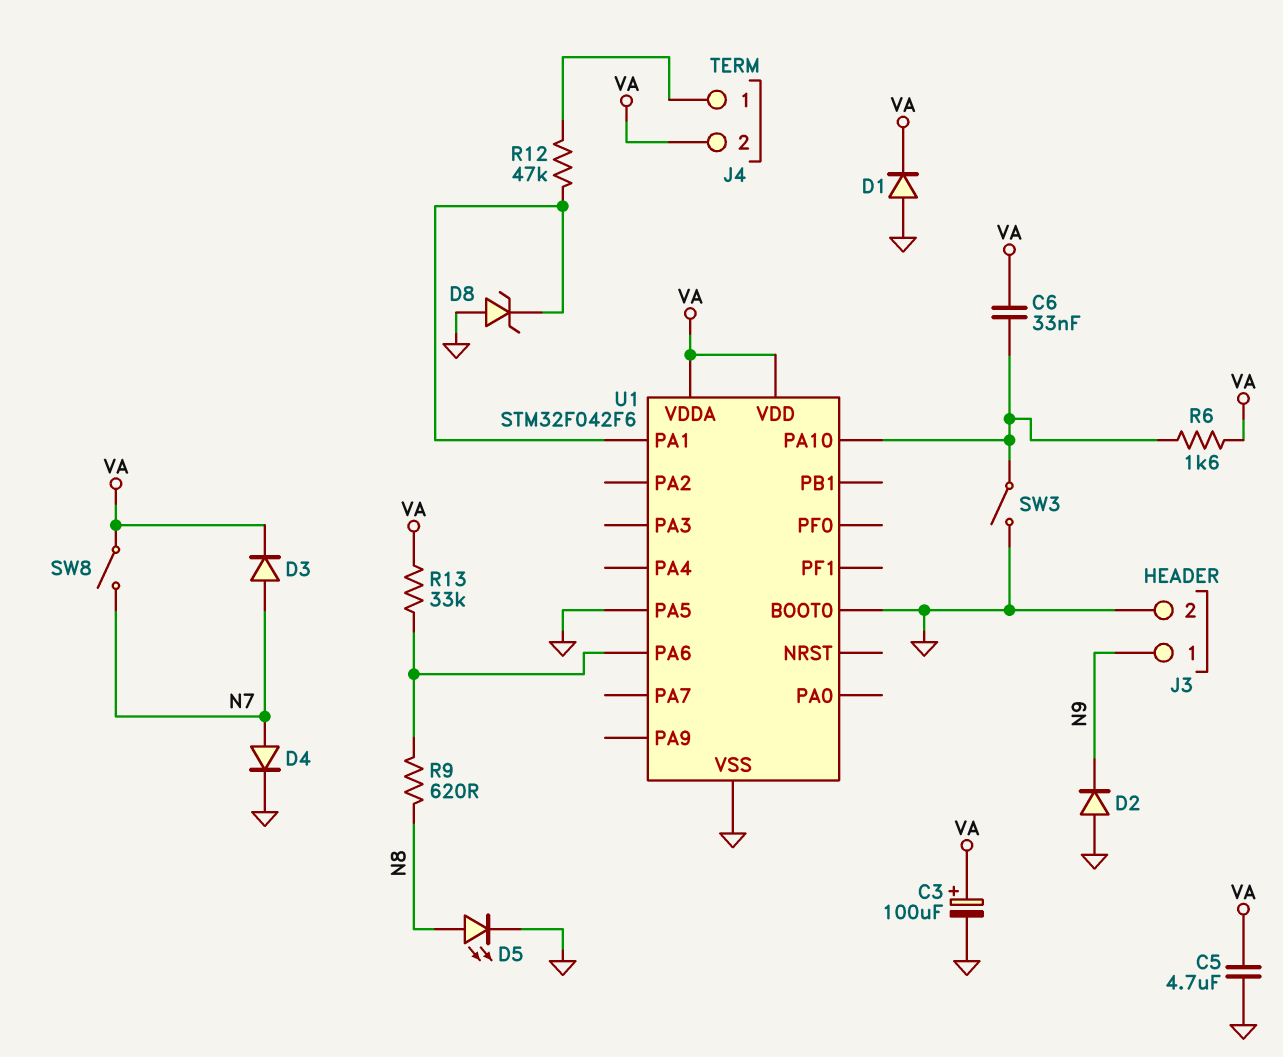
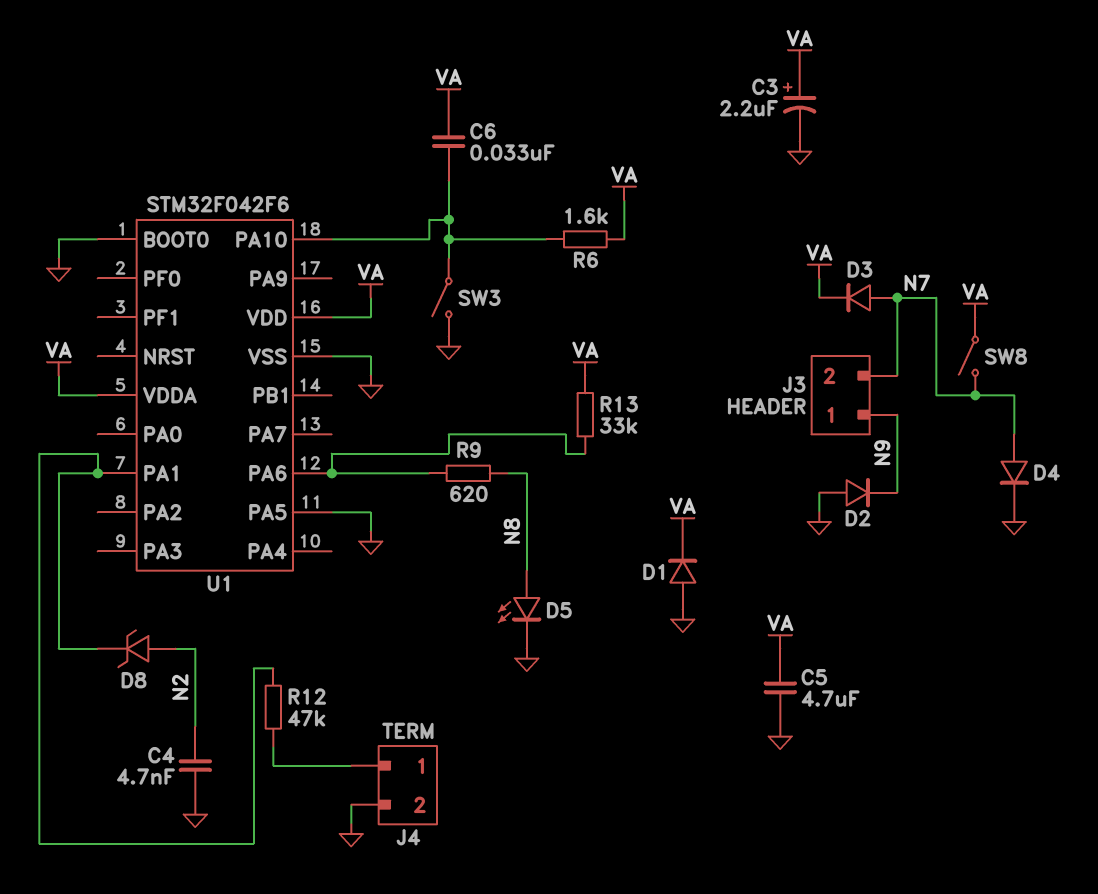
C3: 100uF (plus VA, minus GND) -> 2.2uF (plus VA, minus GND)
C4: none -> 4.7nF (GND, N2)
D8: zener (A GND, K U1/PA1) -> zener (A N2, K U1/PA1)
J3 pin 2: GND -> N7
J4 pin 2: VA -> GND

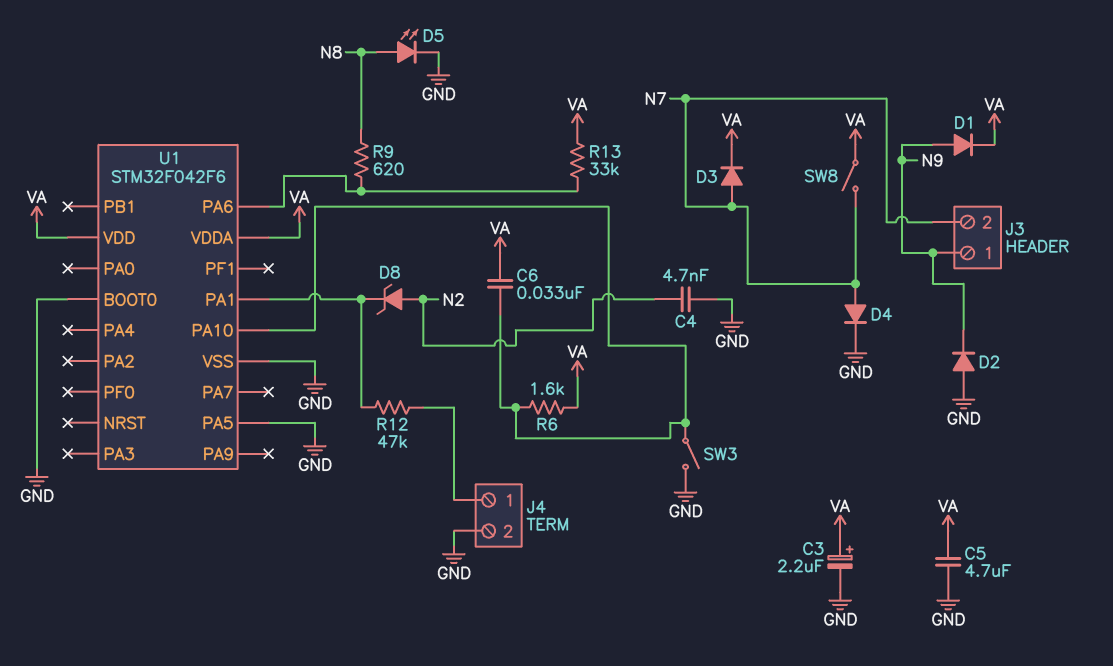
D1: diode (A GND, K VA) -> diode (A N9, K VA)

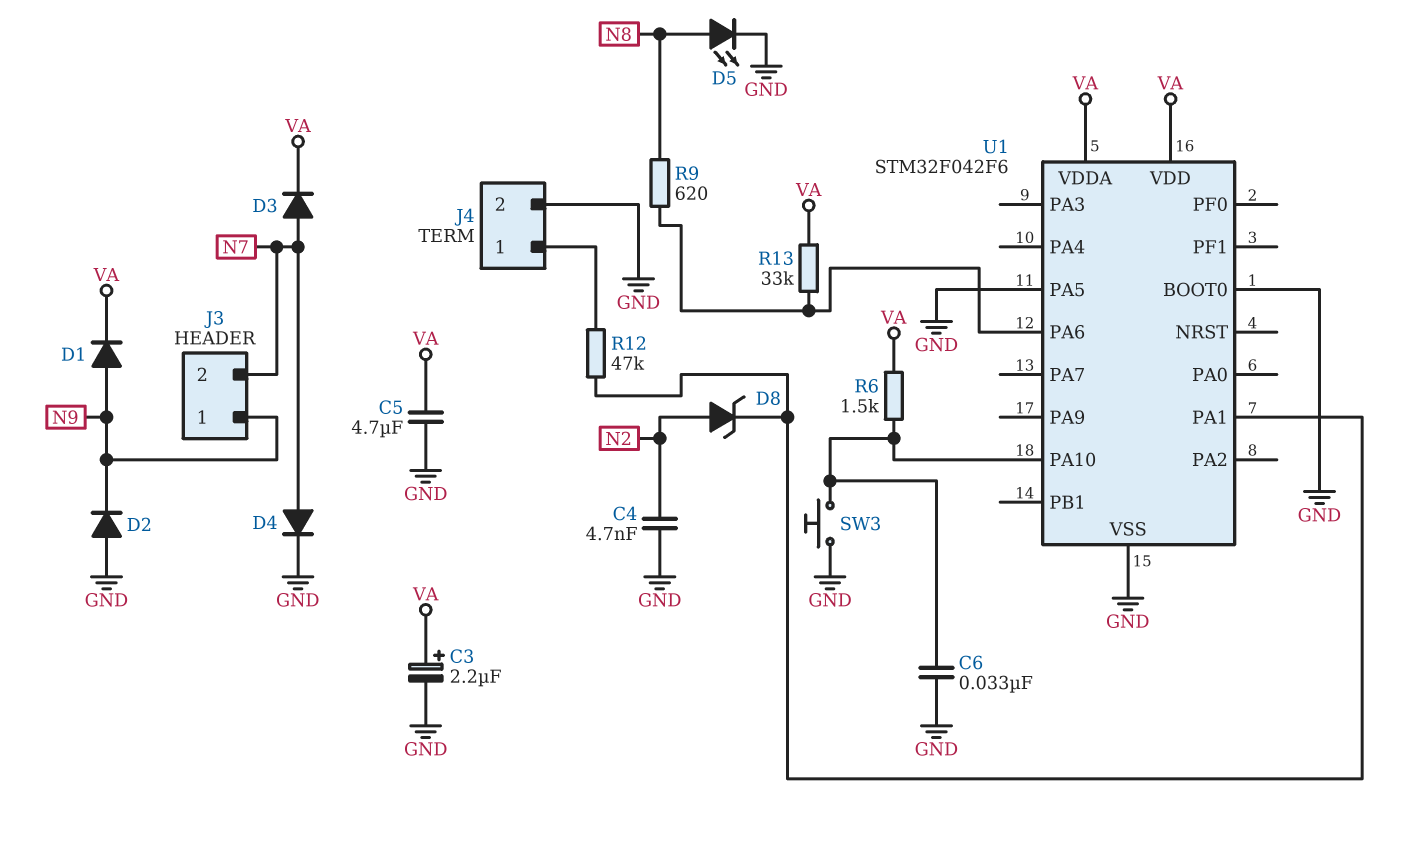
C6: 33nF (U1/PA10, VA) -> 33nF (GND, U1/PA10)
R6: 1.6k (U1/PA10, VA) -> 1.5k (U1/PA10, VA)
SW3: switch (GND, U1/PA10) -> button (GND, U1/PA10)
SW8: switch (N7, VA) -> none

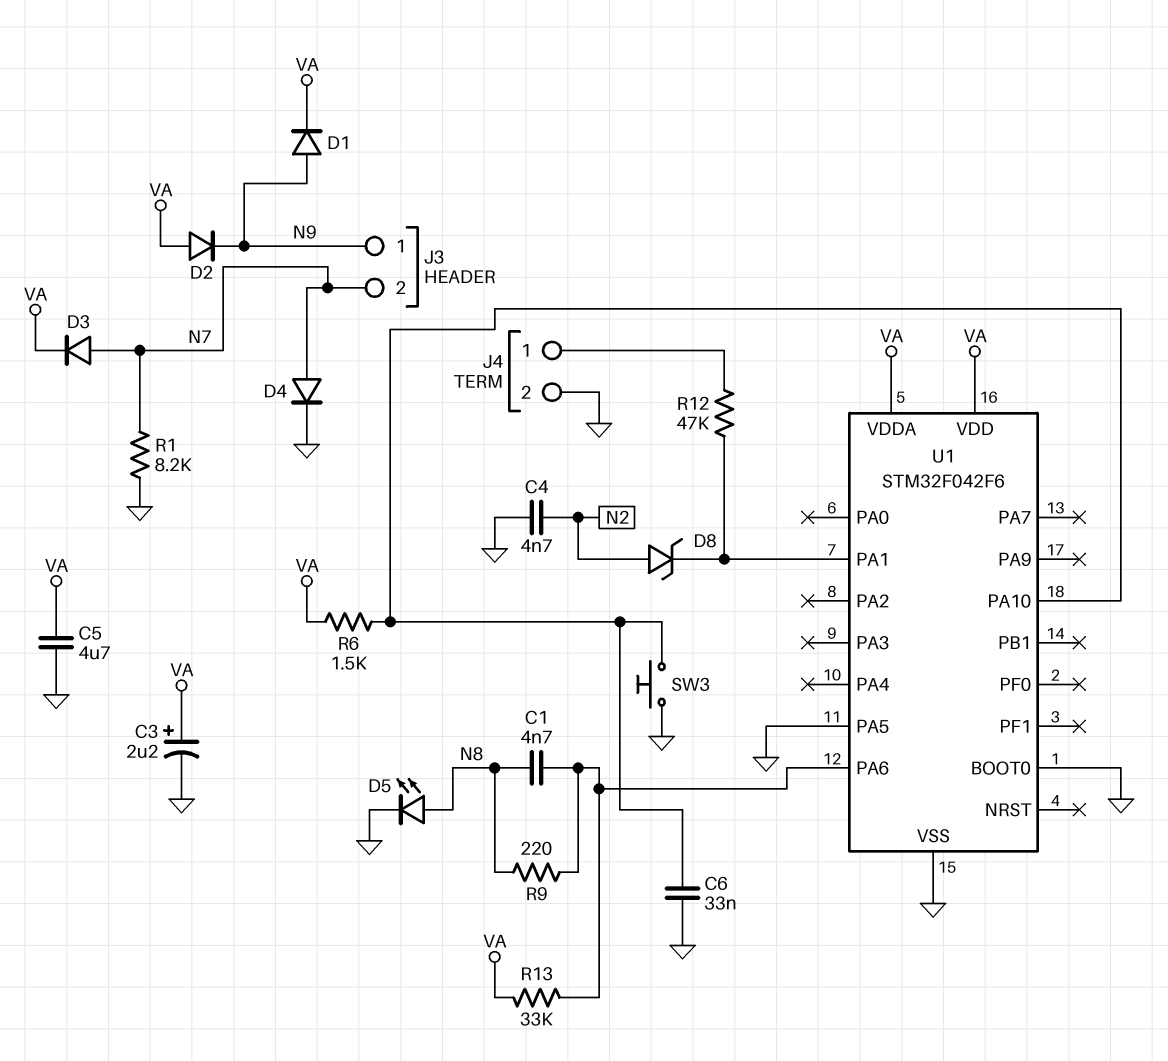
C1: none -> 4.7nF (N8, U1/PA6)
D2: diode (A GND, K N9) -> diode (A VA, K N9)
R1: none -> 8.2k (GND, N7)
R9: 620 (N8, U1/PA6) -> 220 (N8, U1/PA6)

